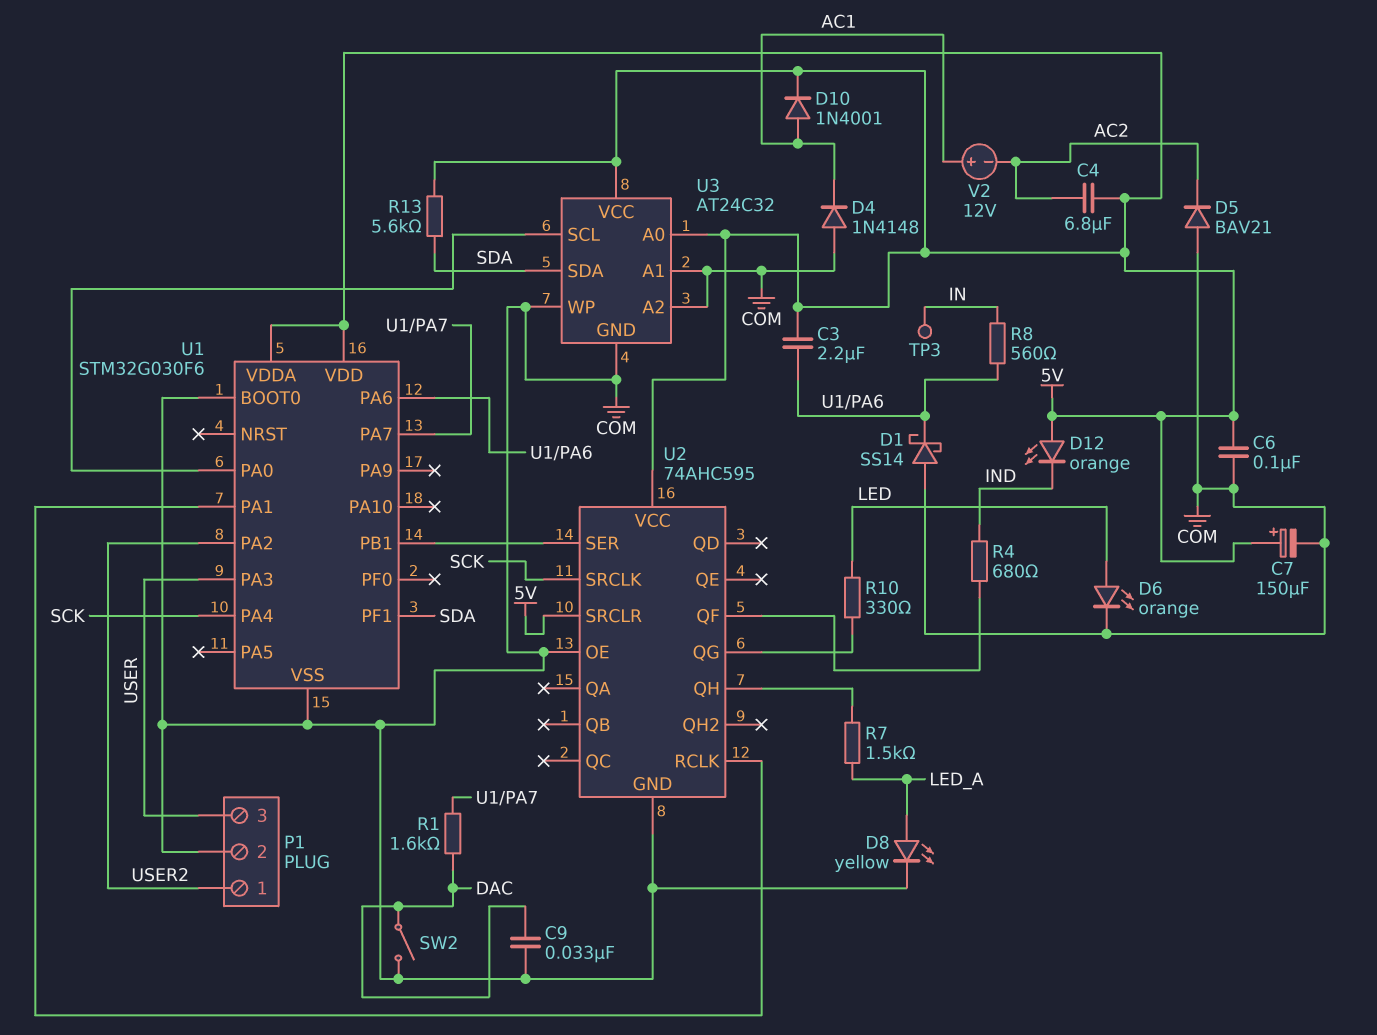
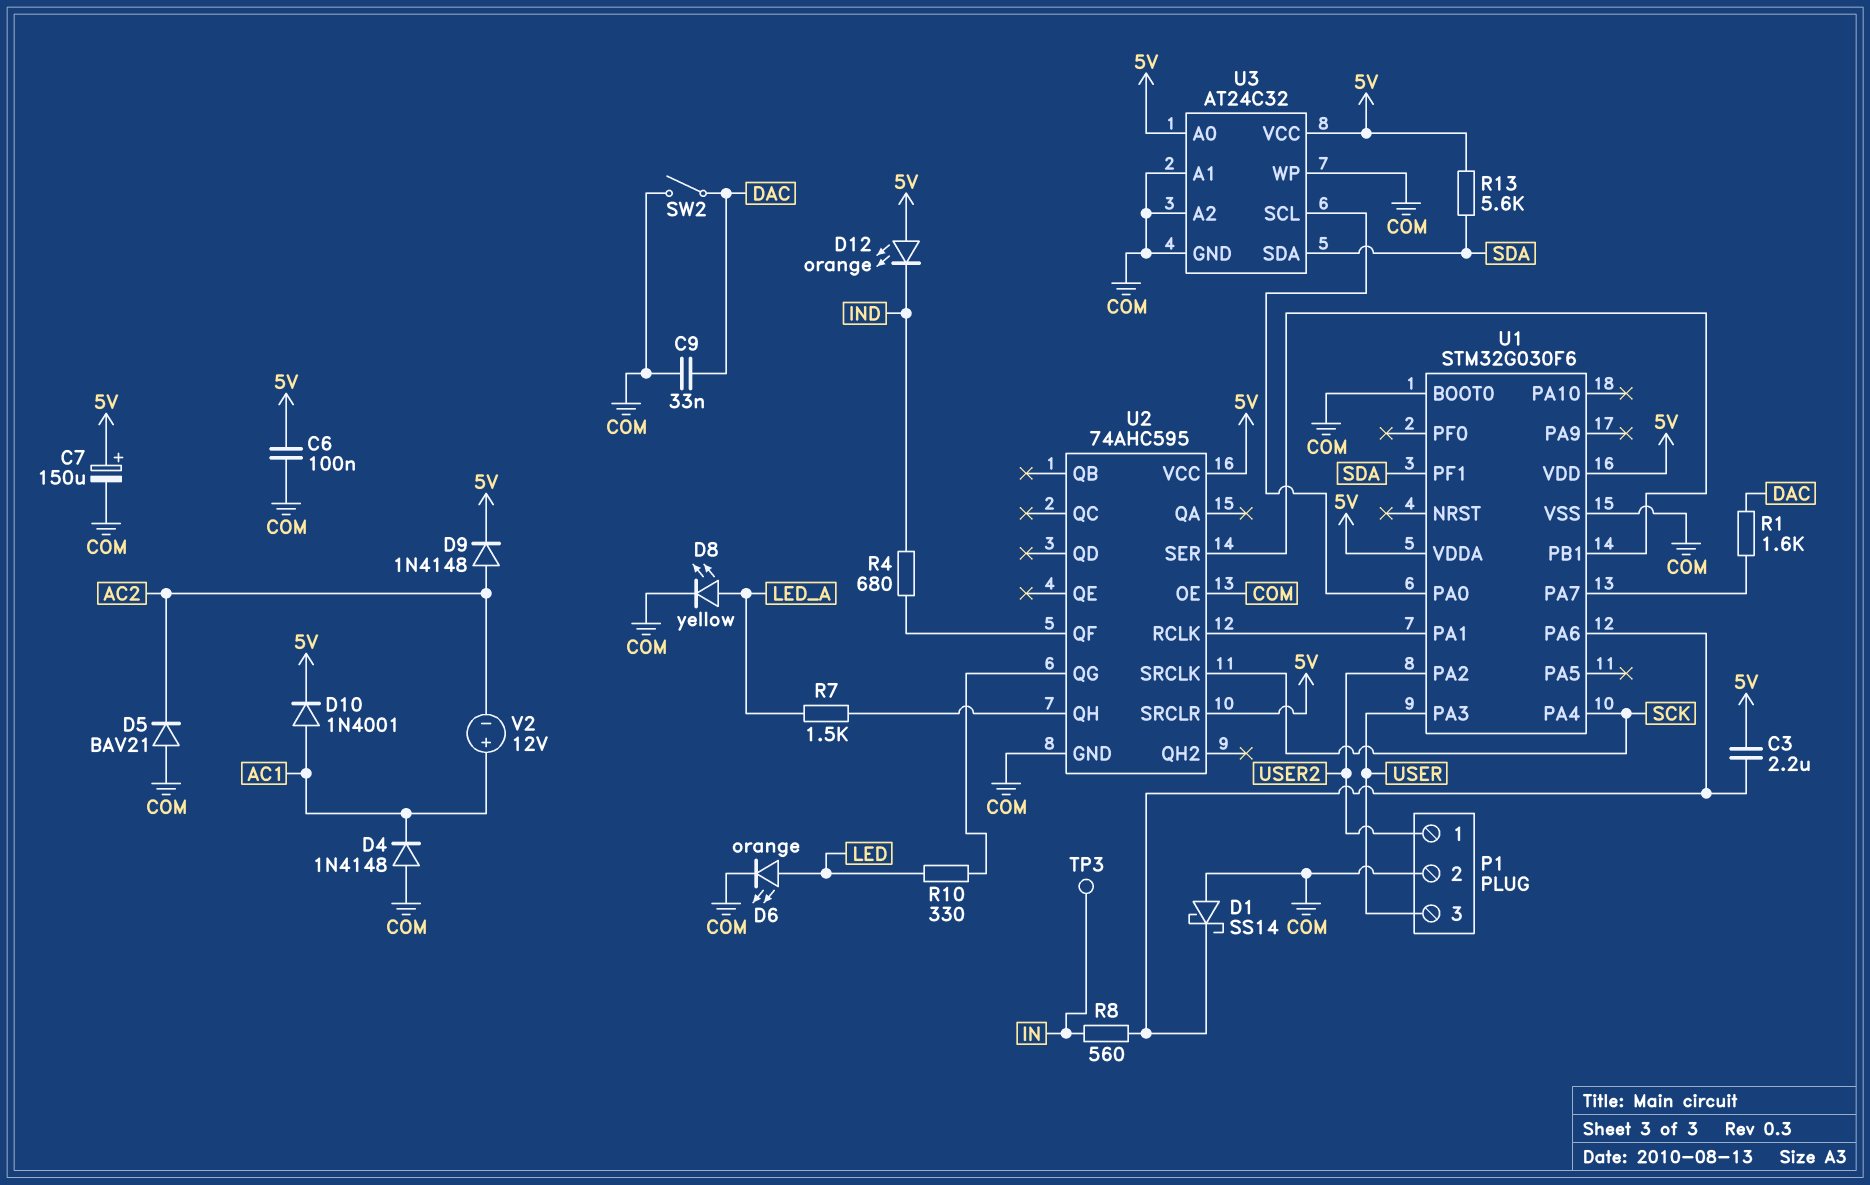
C4: 6.8uF (5V, AC2) -> none
D9: none -> diode 1N4148 (A AC2, K 5V)

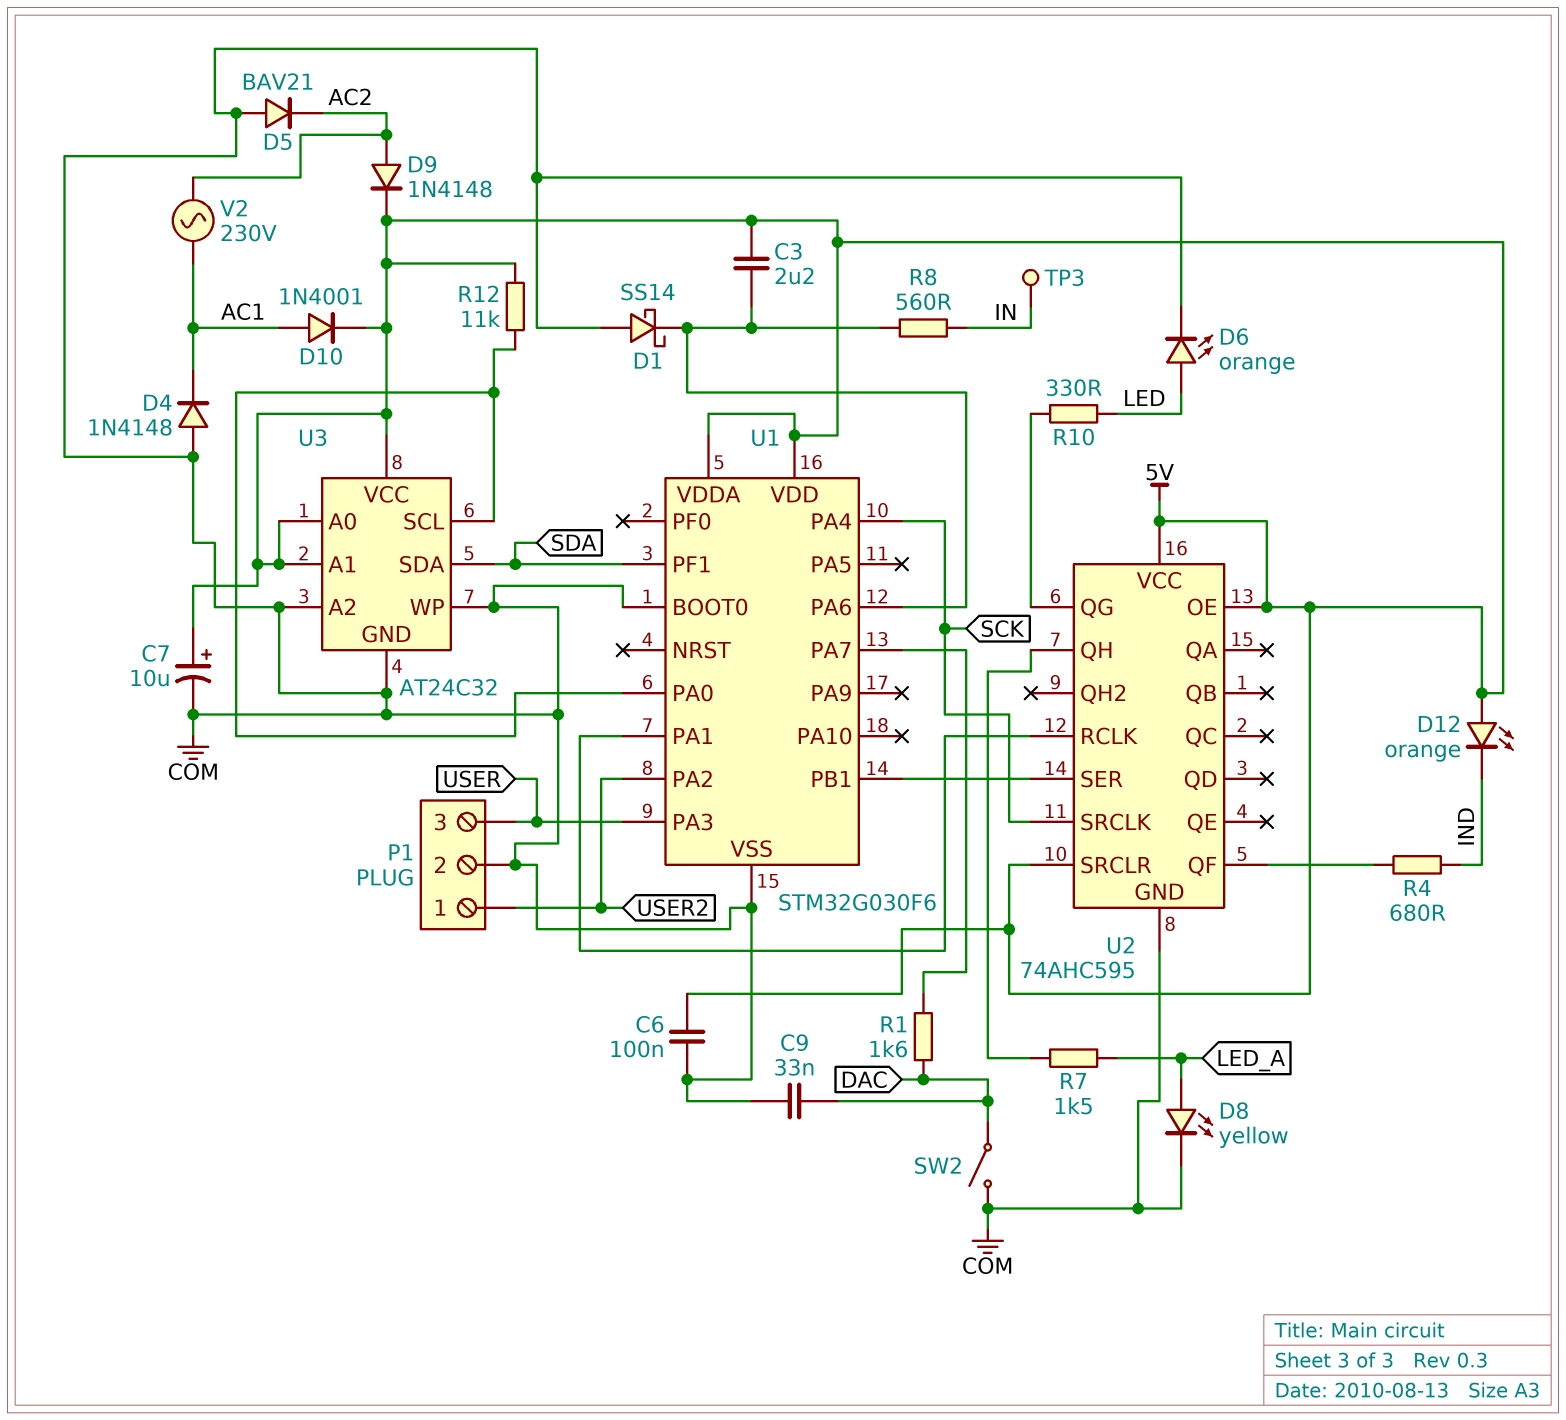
C7: 150uF (plus 5V, minus COM) -> 10uF (plus 5V, minus COM)
R12: none -> 11k (5V, U1/PA0)
R13: 5.6k (5V, SDA) -> none
U2 pin OE: COM -> 5V
U3 pin A1: COM -> 5V
V2: 12V (plus AC1, minus AC2) -> AC 230V (AC1, AC2)

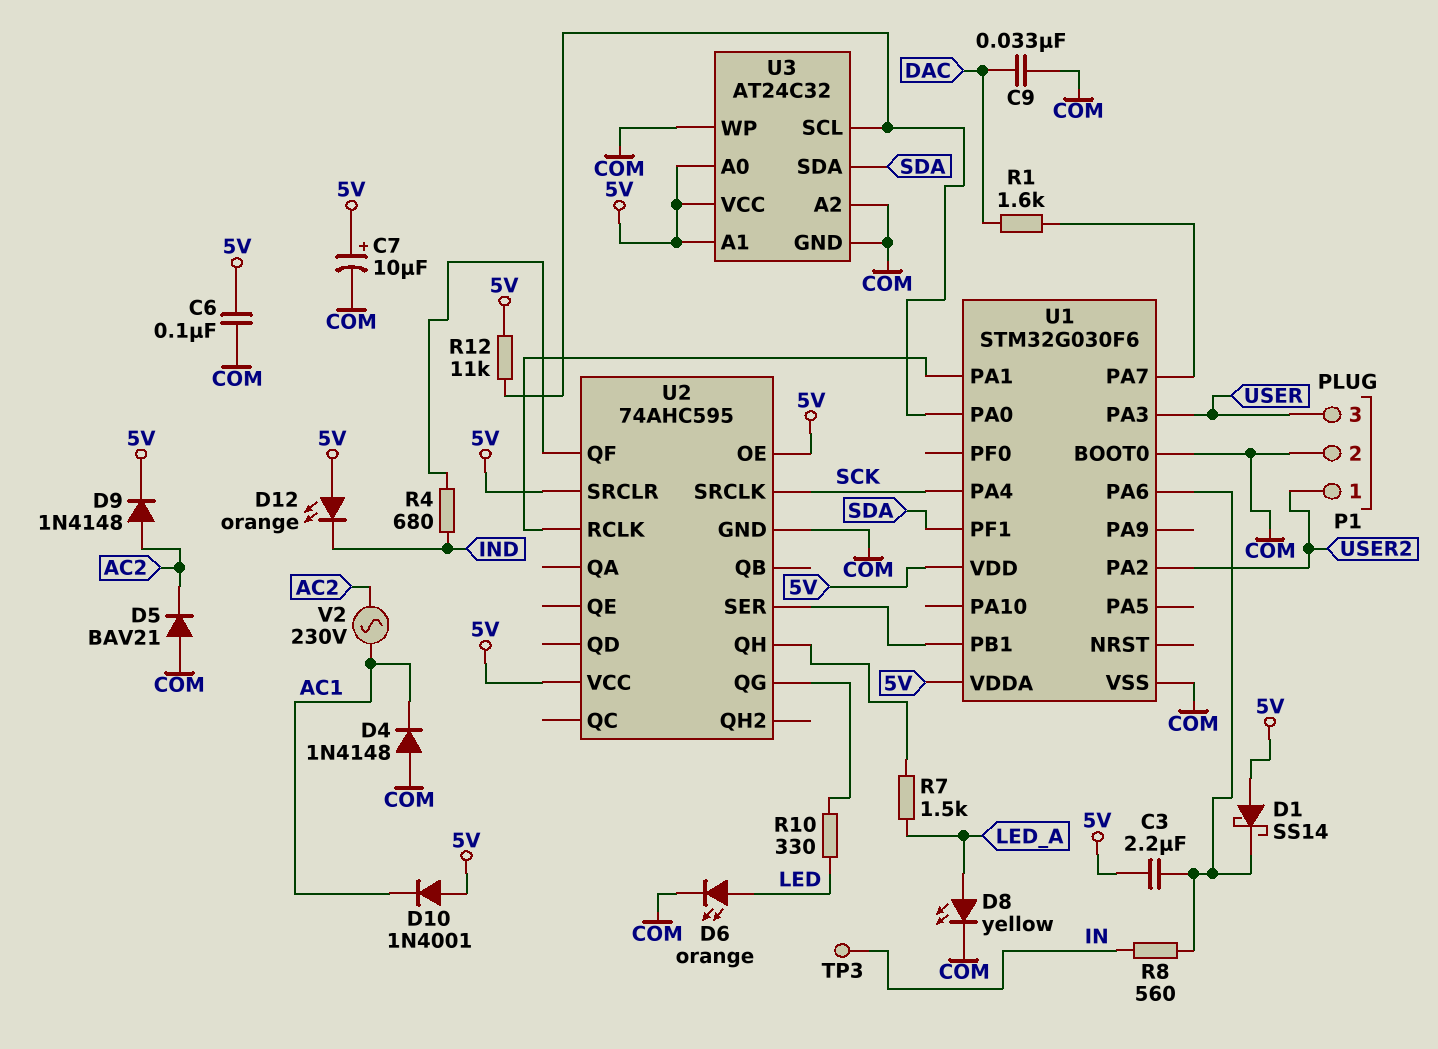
D1: schottky SS14 (A COM, K U1/PA6) -> schottky SS14 (A 5V, K U1/PA6)
D10: diode 1N4001 (A AC1, K 5V) -> diode 1N4001 (A 5V, K AC1)
SW2: switch (COM, DAC) -> none

